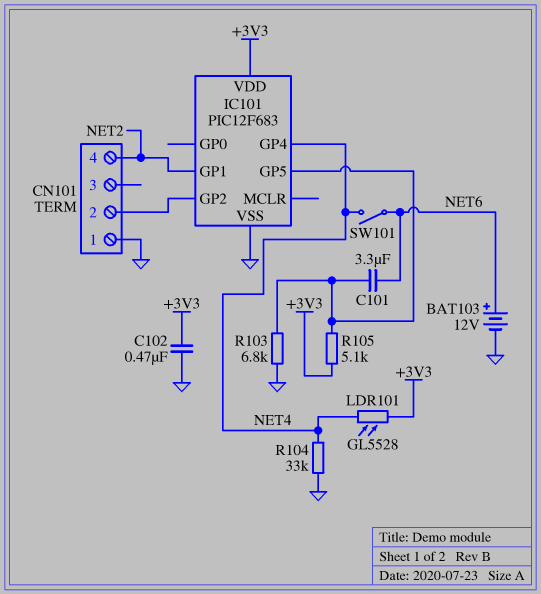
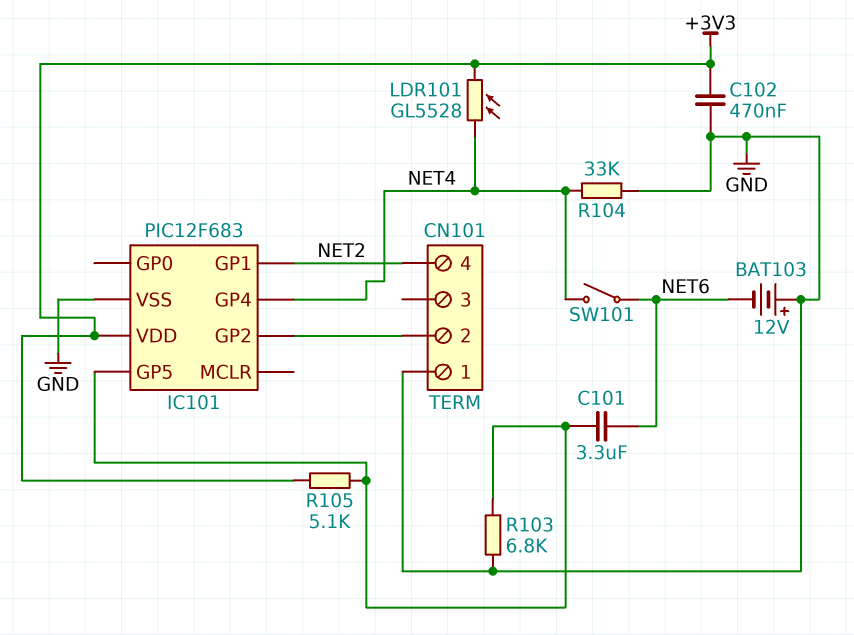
BAT103: 12V (plus NET6, minus GND) -> 12V (plus GND, minus NET6)

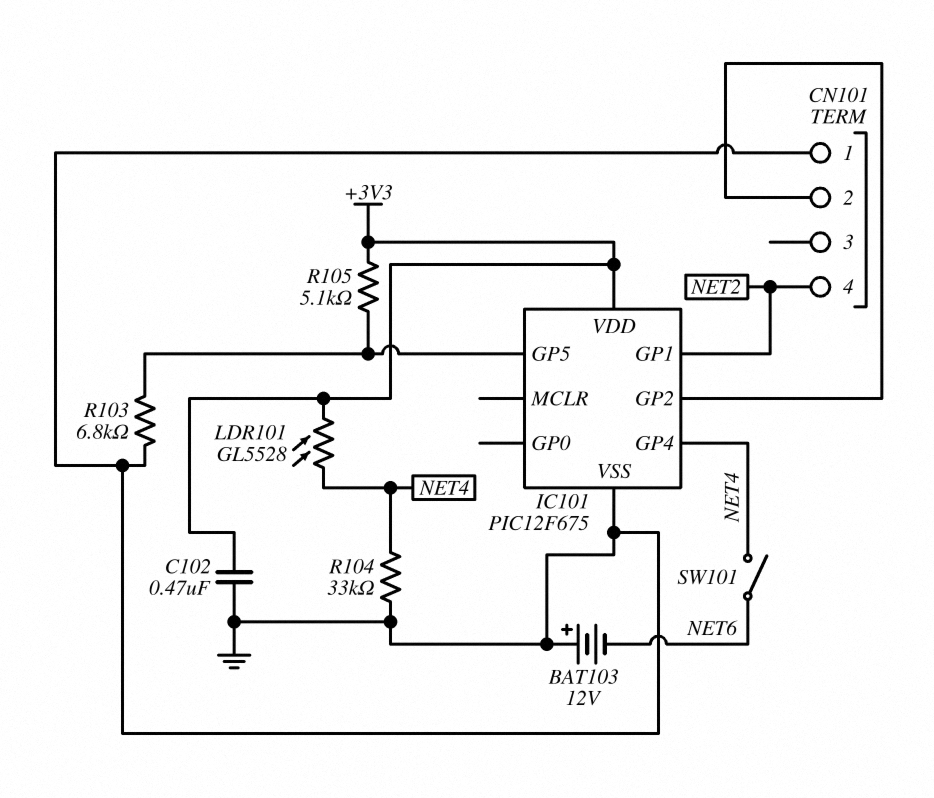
C101: 3.3uF (IC101/GP5, NET6) -> none
IC101: PIC12F683 -> PIC12F675

